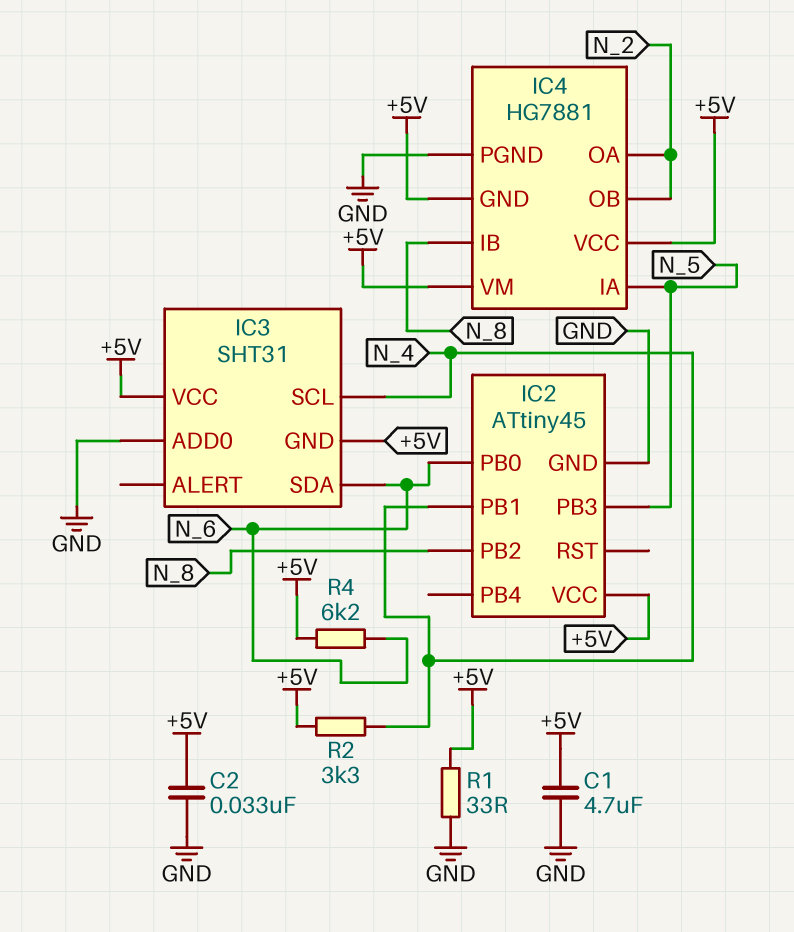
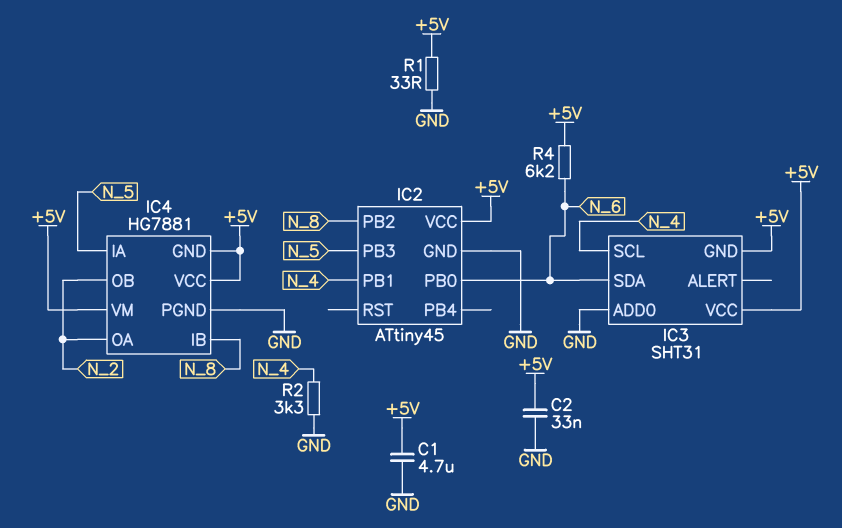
R2: 3.3k (+5V, N_4) -> 3.3k (GND, N_4)

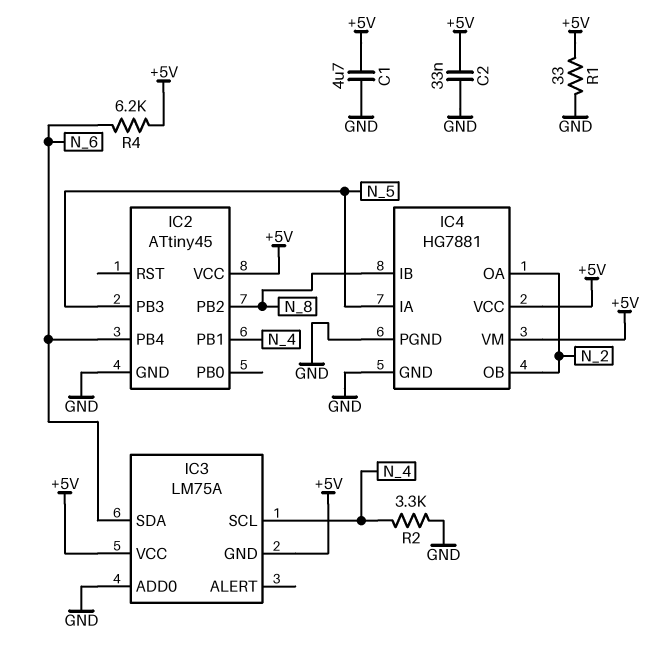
IC2 pin PB0: N_6 -> none
IC2 pin PB4: none -> N_6
IC3: SHT31 -> LM75A
IC4 pin GND: +5V -> GND

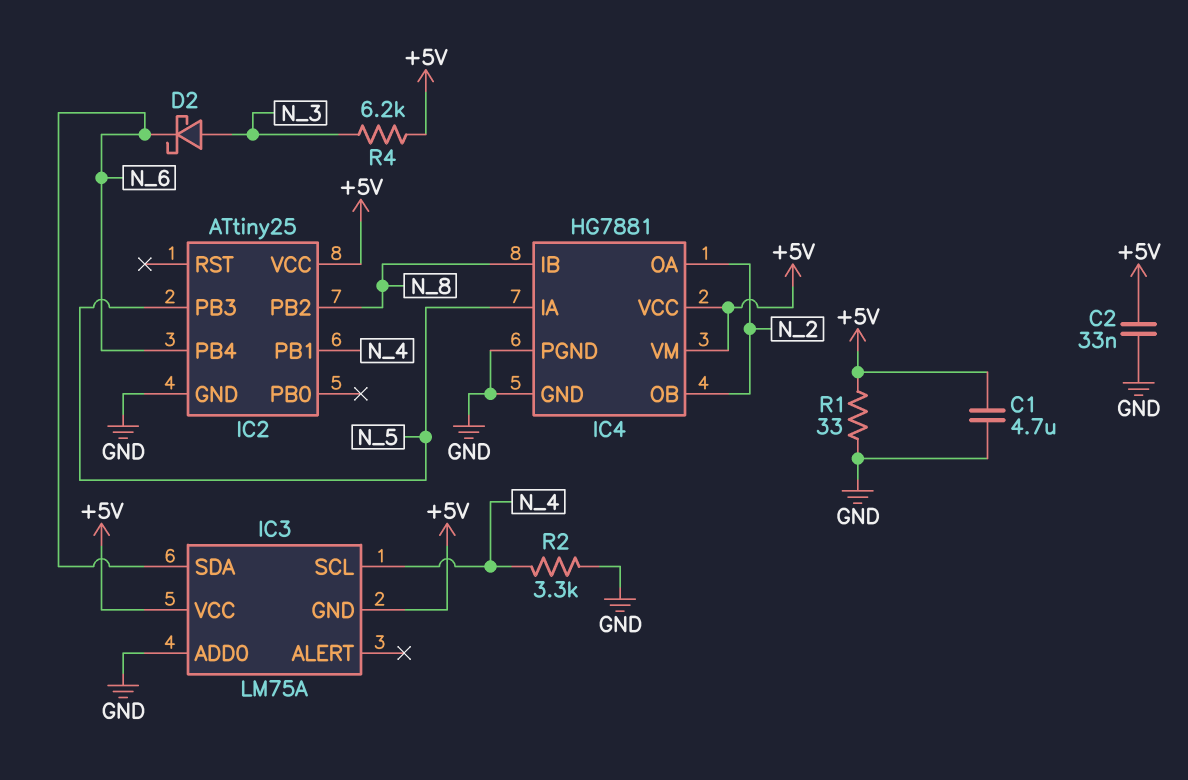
D2: none -> schottky (A N_3, K N_6)
IC2: ATtiny45 -> ATtiny25
R4: 6.2k (+5V, N_6) -> 6.2k (+5V, N_3)

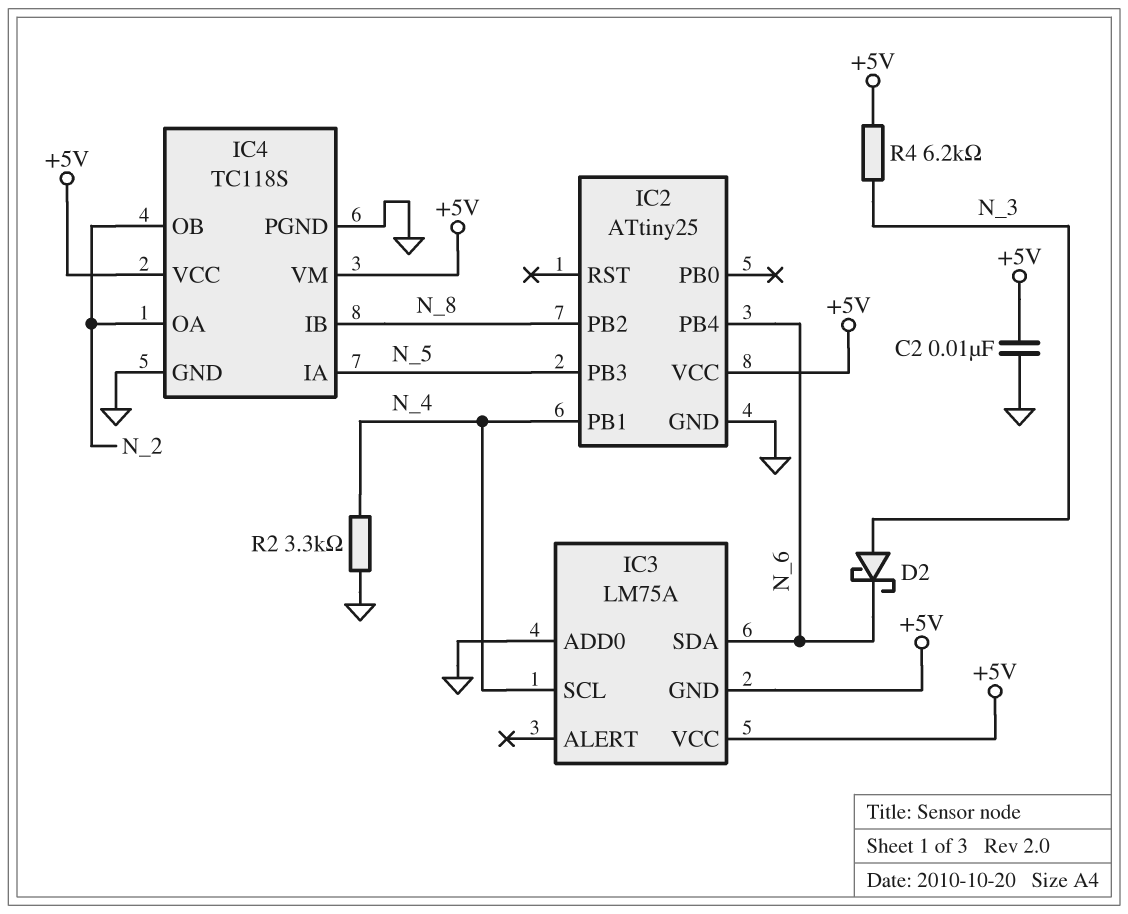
C1: 4.7uF (+5V, GND) -> none
C2: 33nF (+5V, GND) -> 10nF (+5V, GND)
IC4: HG7881 -> TC118S
R1: 33 (+5V, GND) -> none

